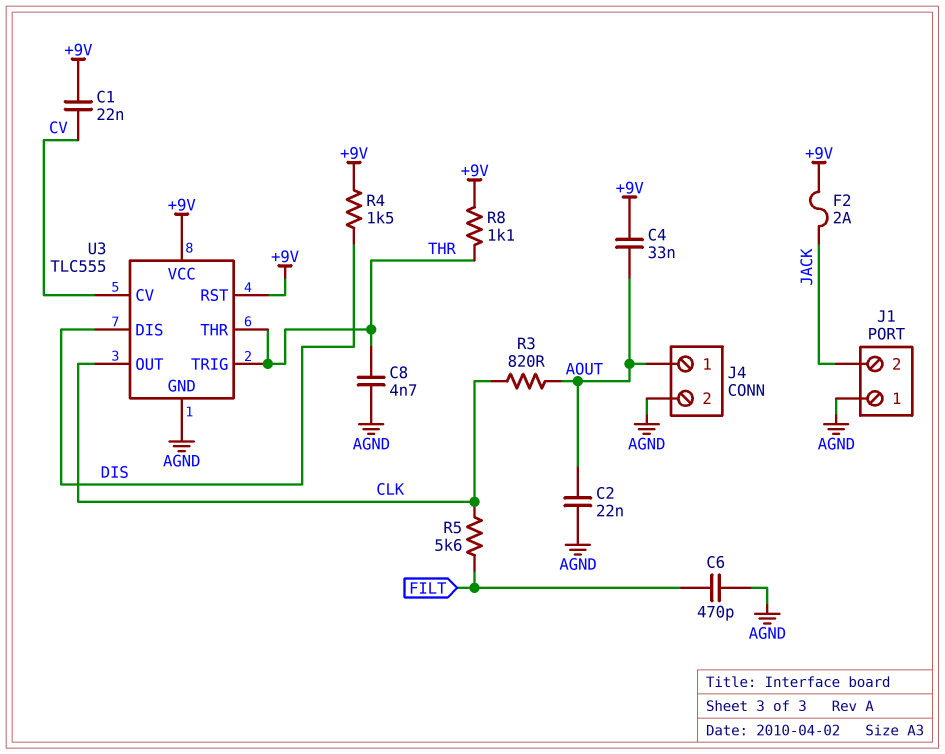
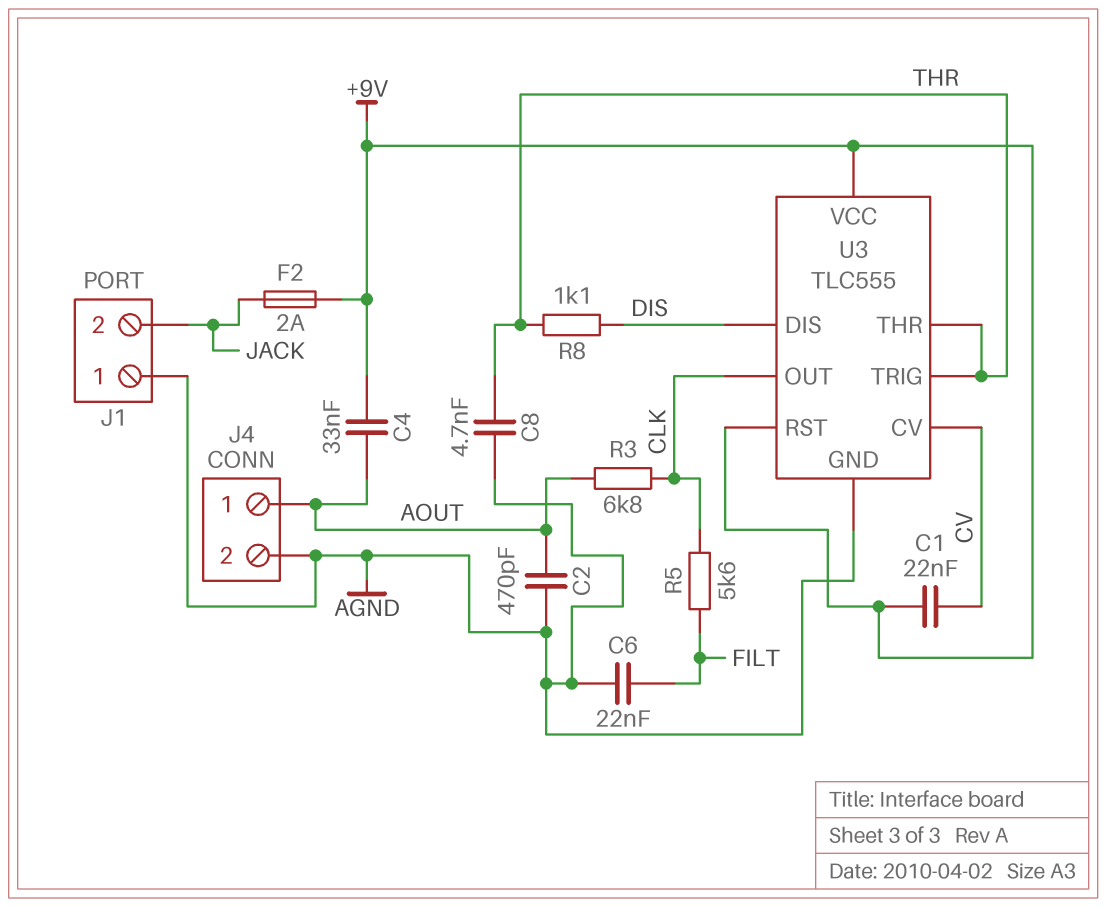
C2: 22nF (AGND, AOUT) -> 470pF (AGND, AOUT)
C6: 470pF (AGND, FILT) -> 22nF (AGND, FILT)
R3: 820 (AOUT, CLK) -> 6.8k (AOUT, CLK)
R4: 1.5k (+9V, DIS) -> none
R8: 1.1k (+9V, THR) -> 1.1k (DIS, THR)

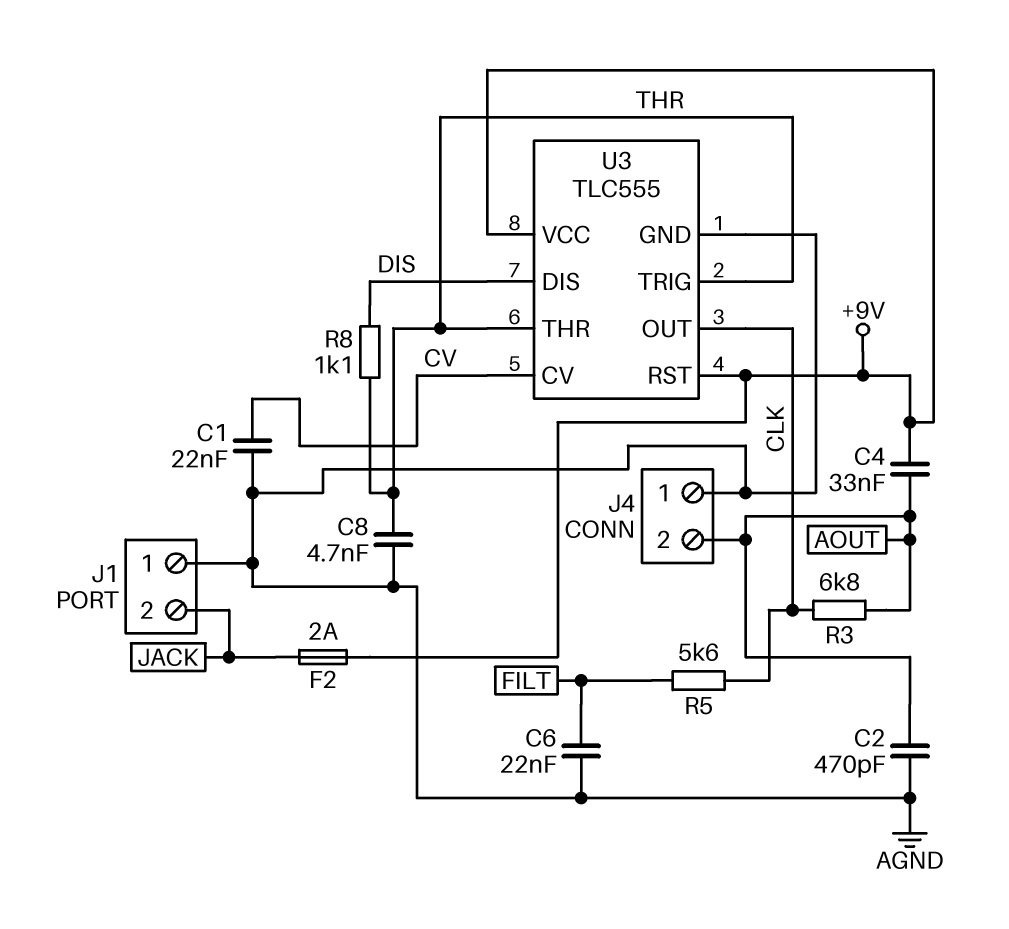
C1: 22nF (+9V, CV) -> 22nF (AGND, CV)
J4 pin 1: AOUT -> AGND
J4 pin 2: AGND -> AOUT

